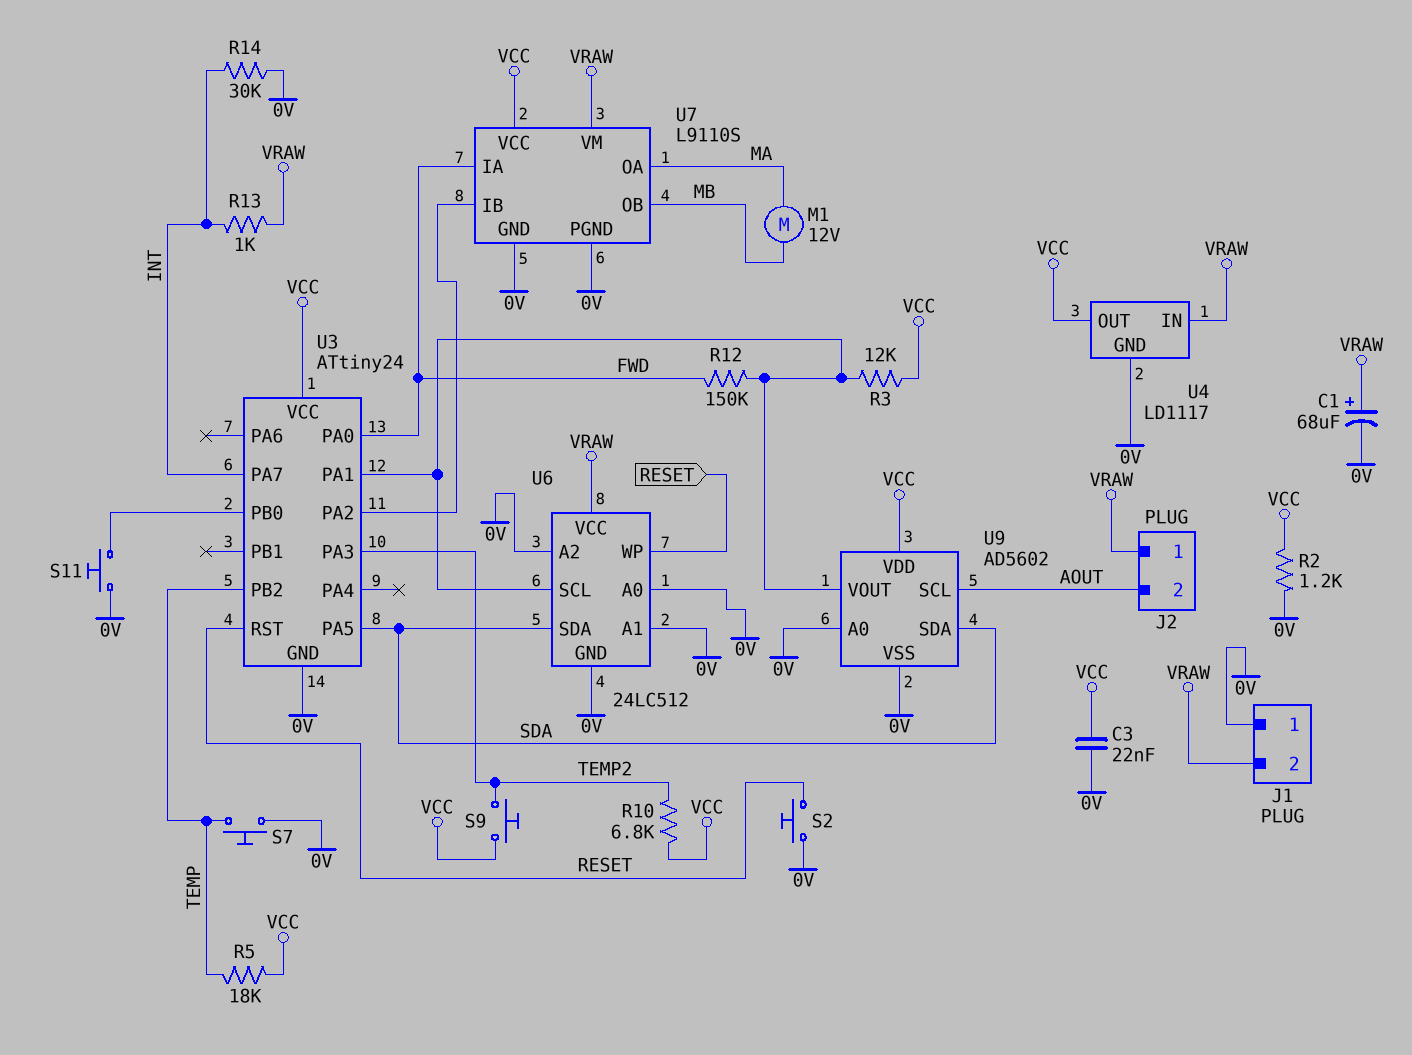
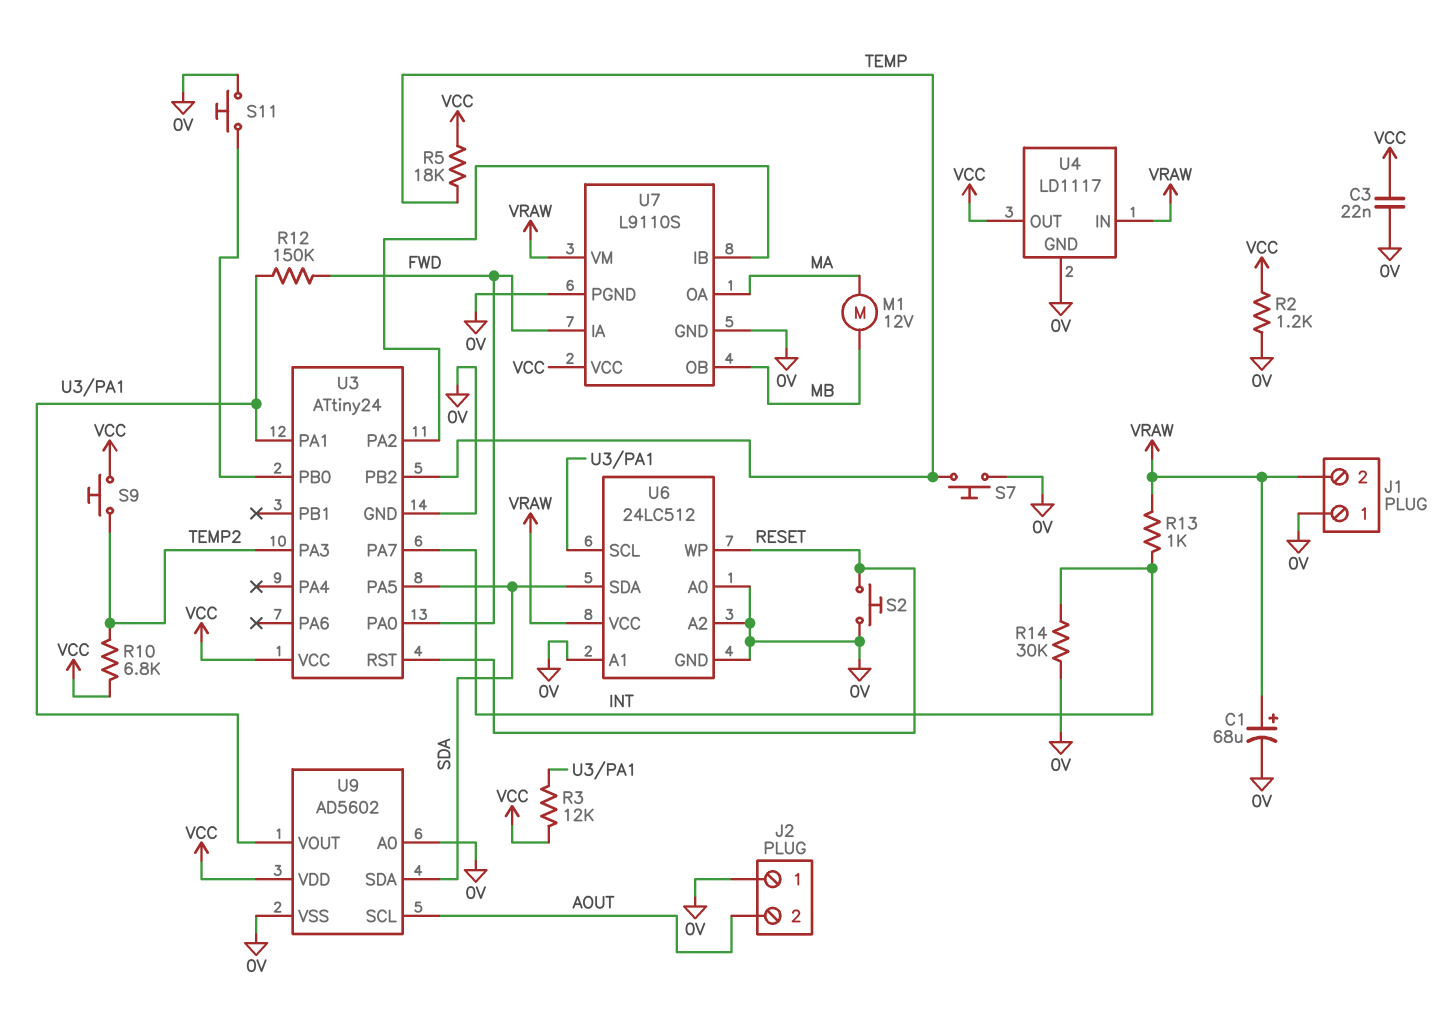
J2 pin 1: VRAW -> 0V

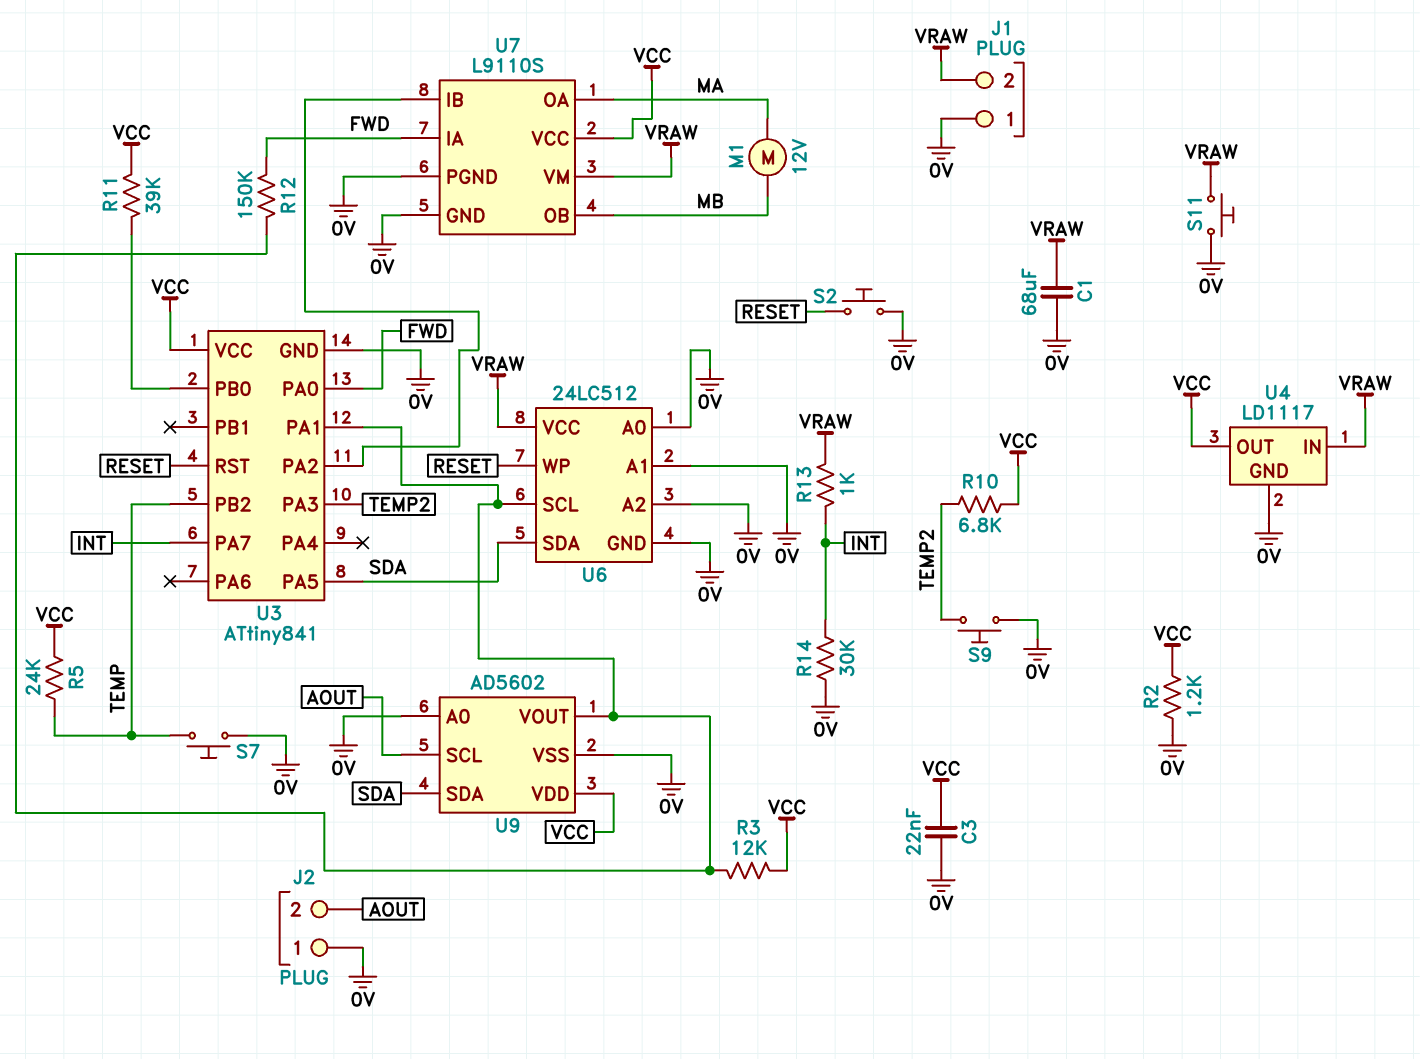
C1: 68uF (plus VRAW, minus 0V) -> 68uF (0V, VRAW)
R5: 18k (TEMP, VCC) -> 24k (TEMP, VCC)
R11: none -> 39k (U3/PB0, VCC)
S9: button (TEMP2, VCC) -> button (0V, TEMP2)
S11: button (0V, U3/PB0) -> button (0V, VRAW)
U3: ATtiny24 -> ATtiny841

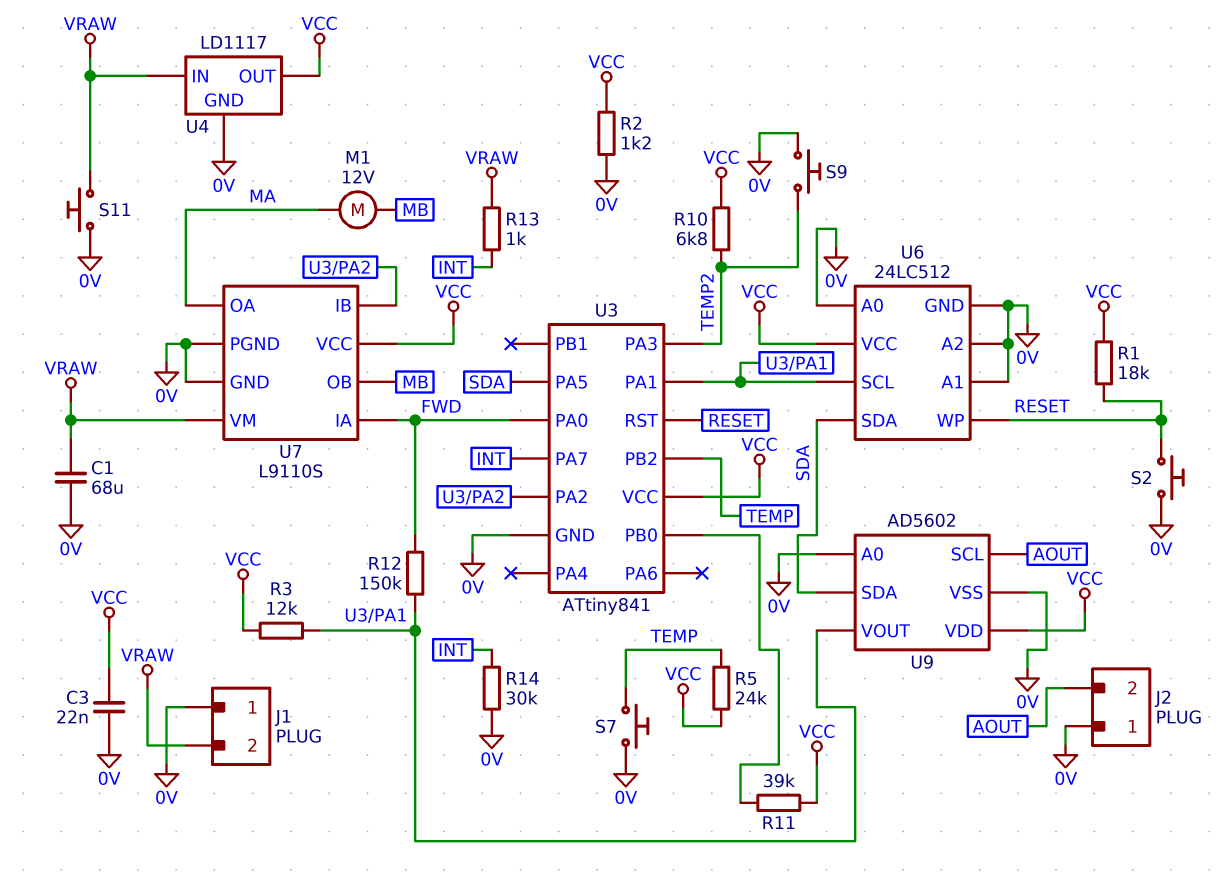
R1: none -> 18k (RESET, VCC)
U6 pin VCC: VRAW -> VCC

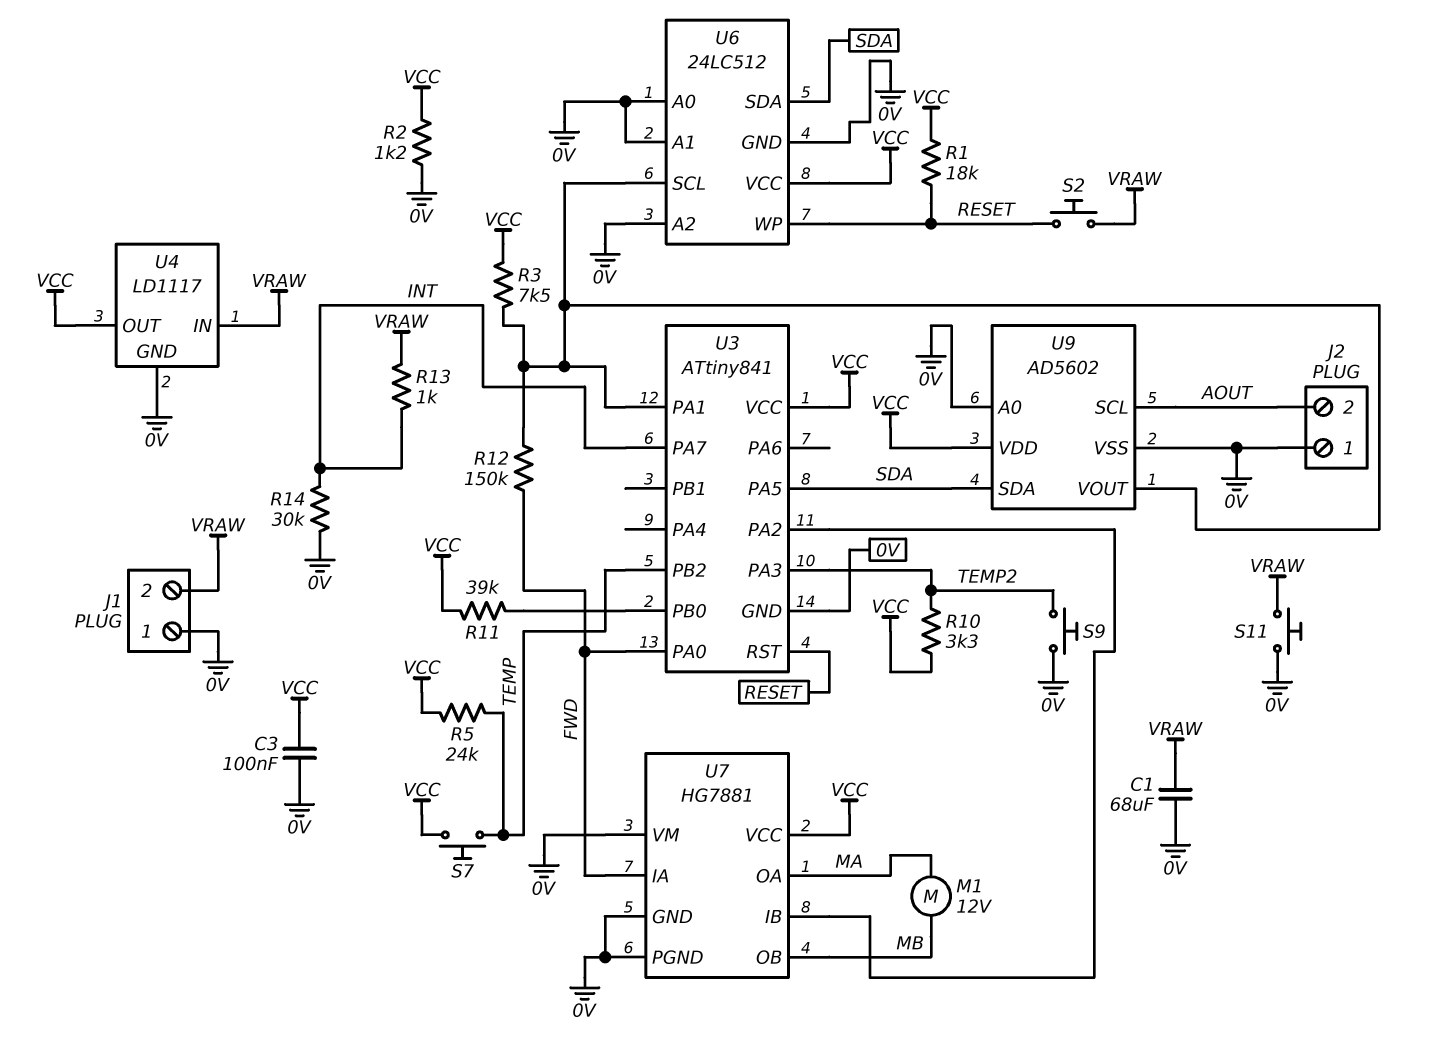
C3: 22nF (0V, VCC) -> 100nF (0V, VCC)
R3: 12k (U3/PA1, VCC) -> 7.5k (U3/PA1, VCC)
R10: 6.8k (TEMP2, VCC) -> 3.3k (TEMP2, VCC)
S2: button (0V, RESET) -> button (RESET, VRAW)
S7: button (0V, TEMP) -> button (TEMP, VCC)
U7: L9110S -> HG7881
U7 pin VM: VRAW -> 0V

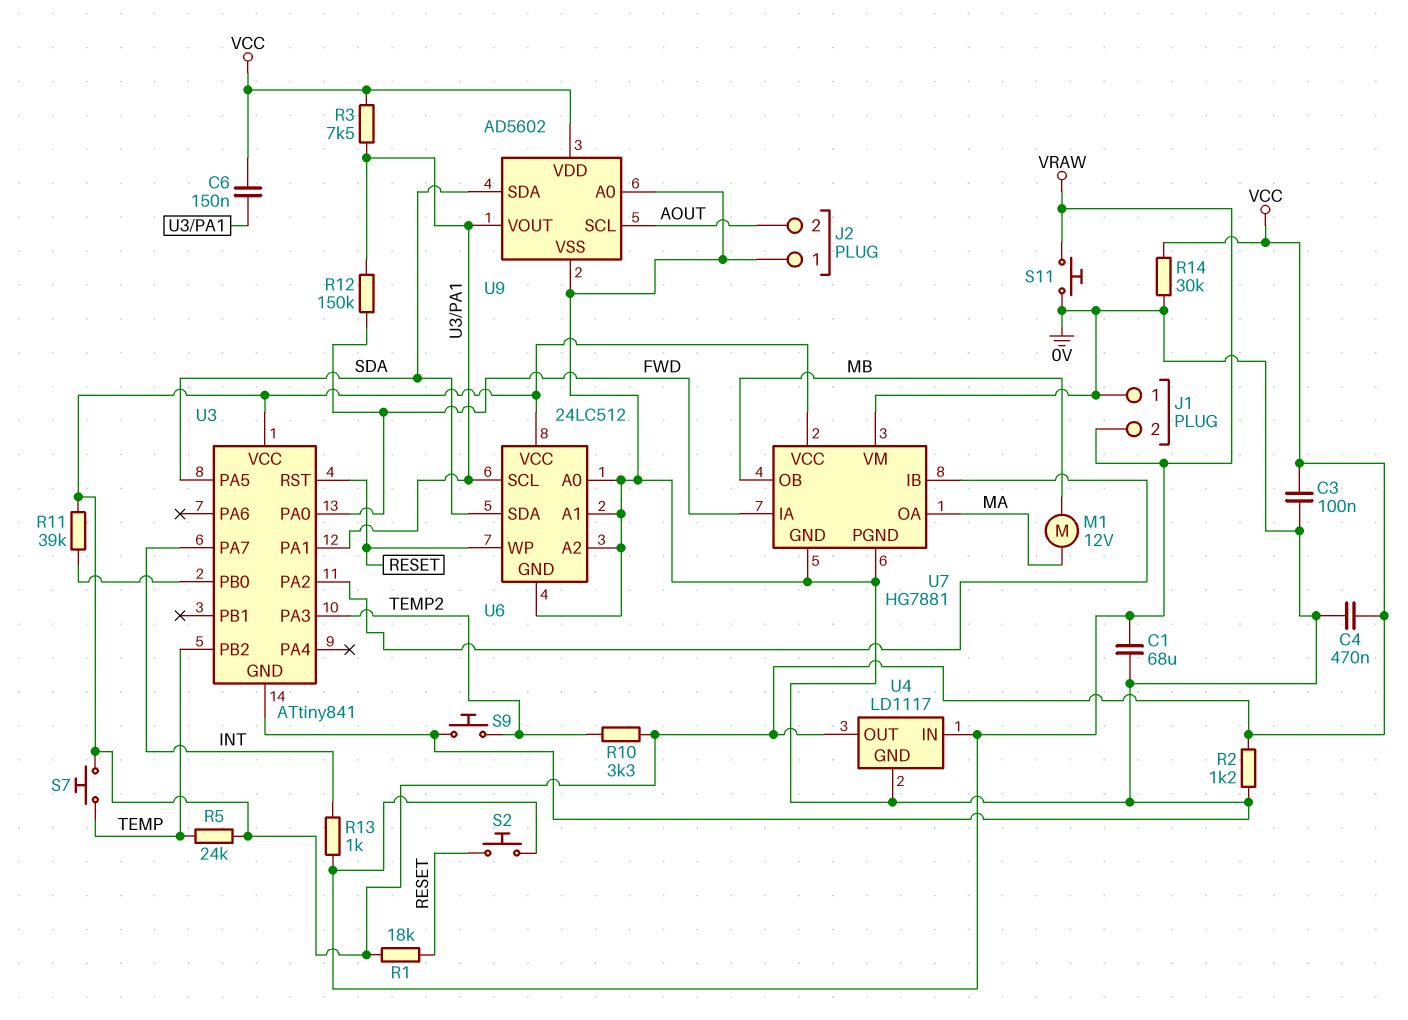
C4: none -> 470nF (0V, VCC)
C6: none -> 150nF (U3/PA1, VCC)
R14: 30k (0V, INT) -> 30k (0V, VCC)

